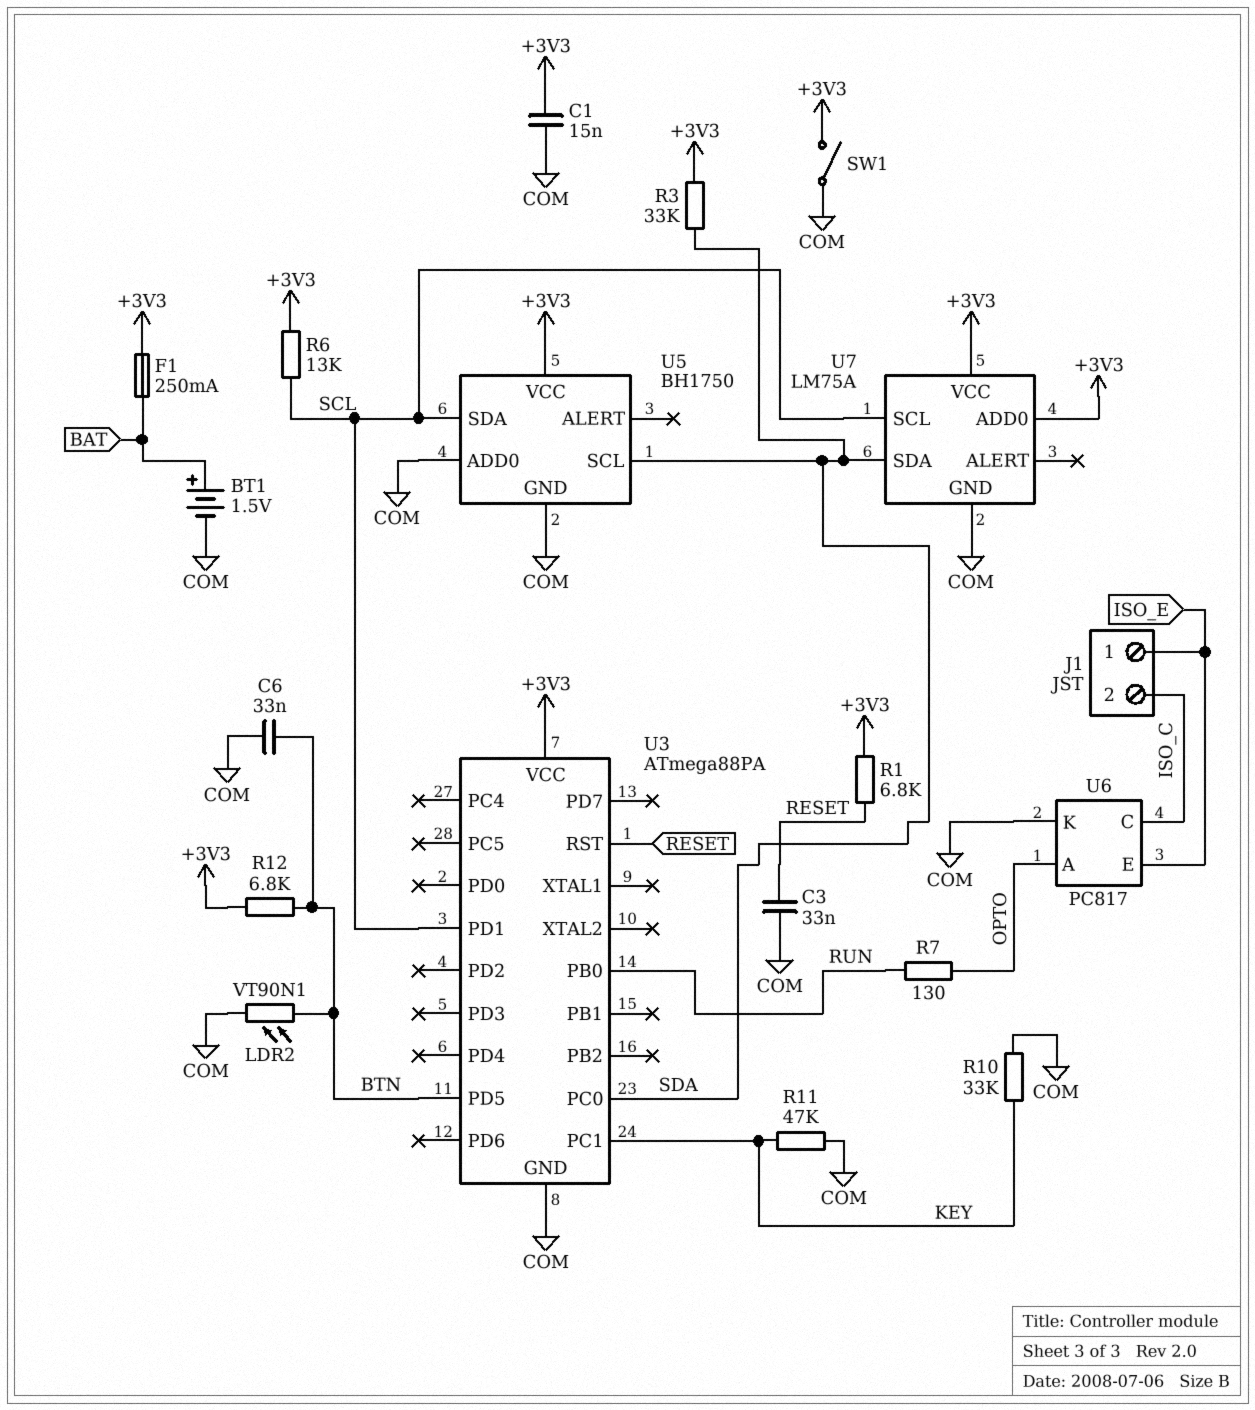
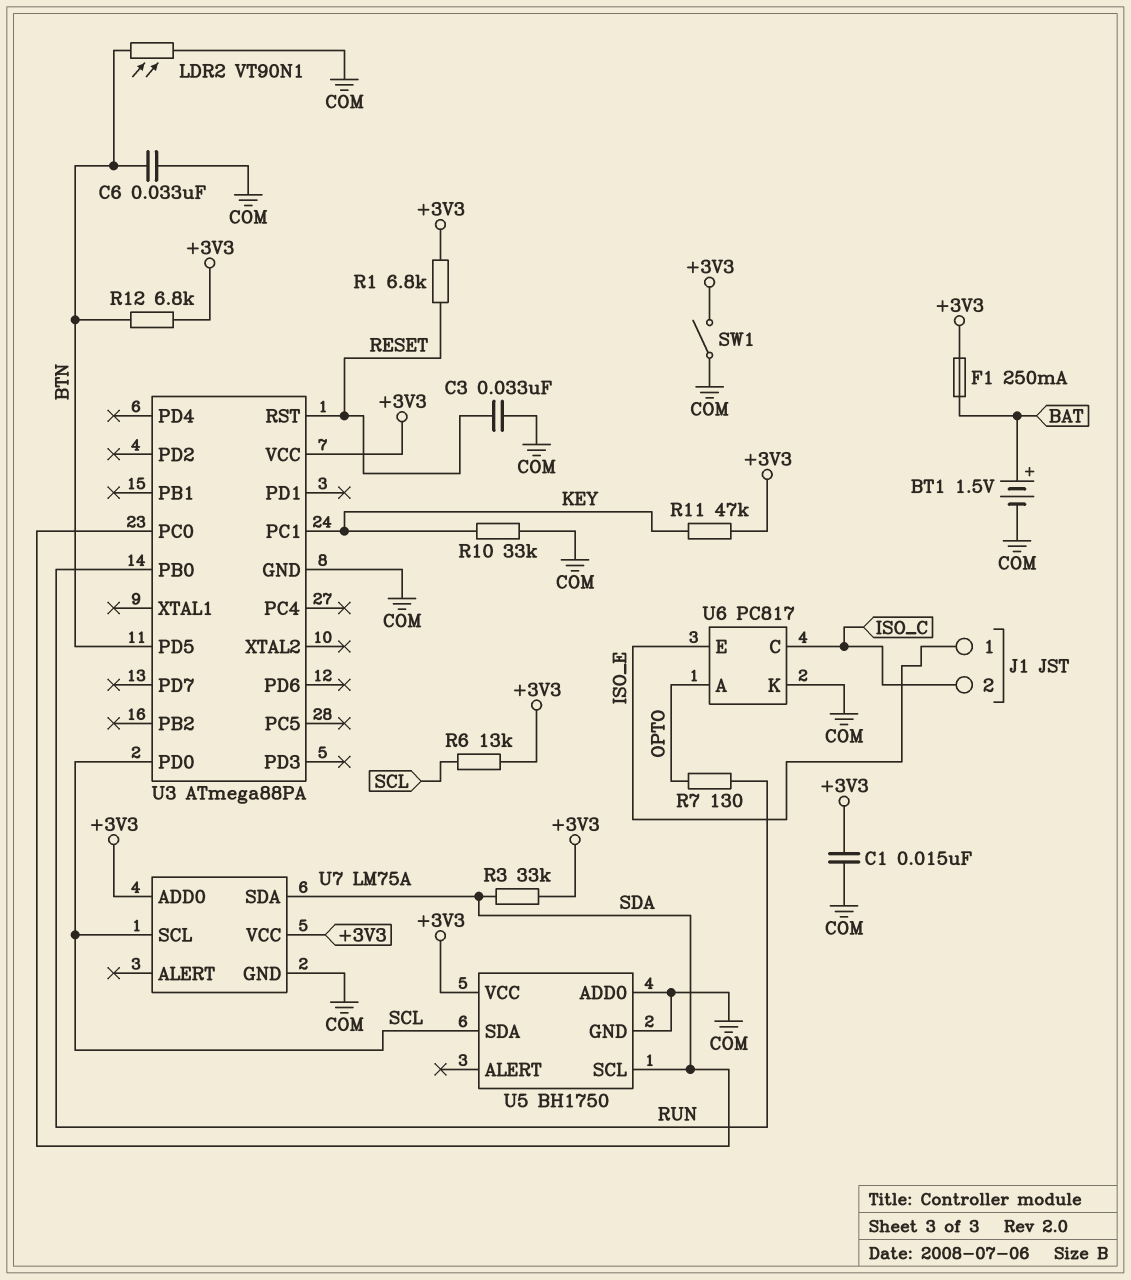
R11: 47k (COM, KEY) -> 47k (+3V3, KEY)
U3 pin PD0: none -> SCL
U3 pin PD1: SCL -> none

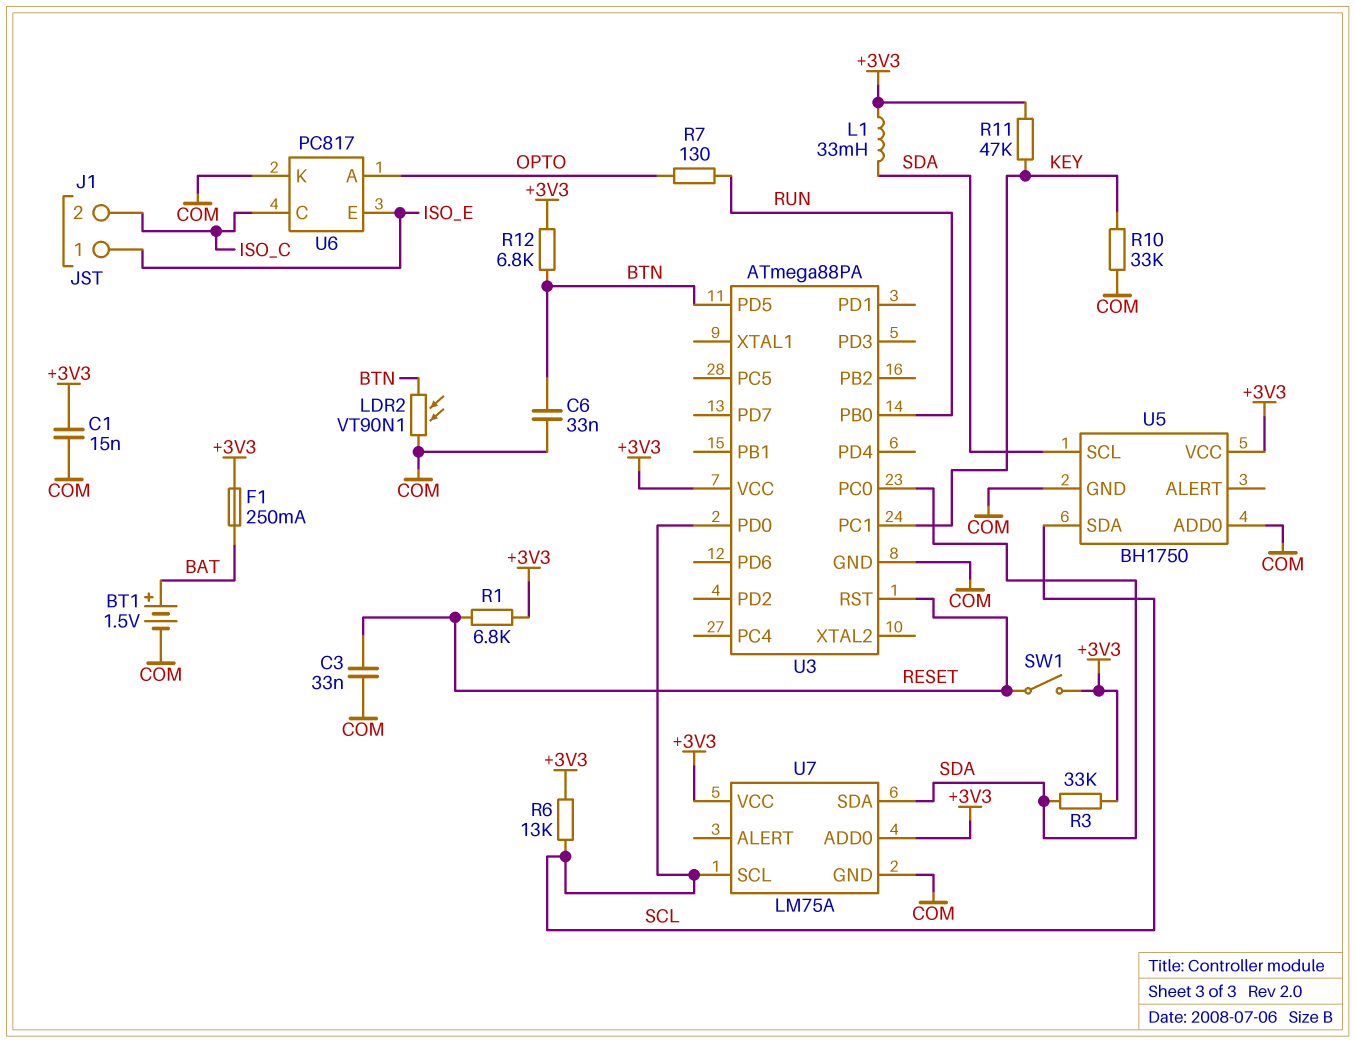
L1: none -> 33mH (+3V3, SDA)
SW1: switch (+3V3, COM) -> switch (+3V3, RESET)

